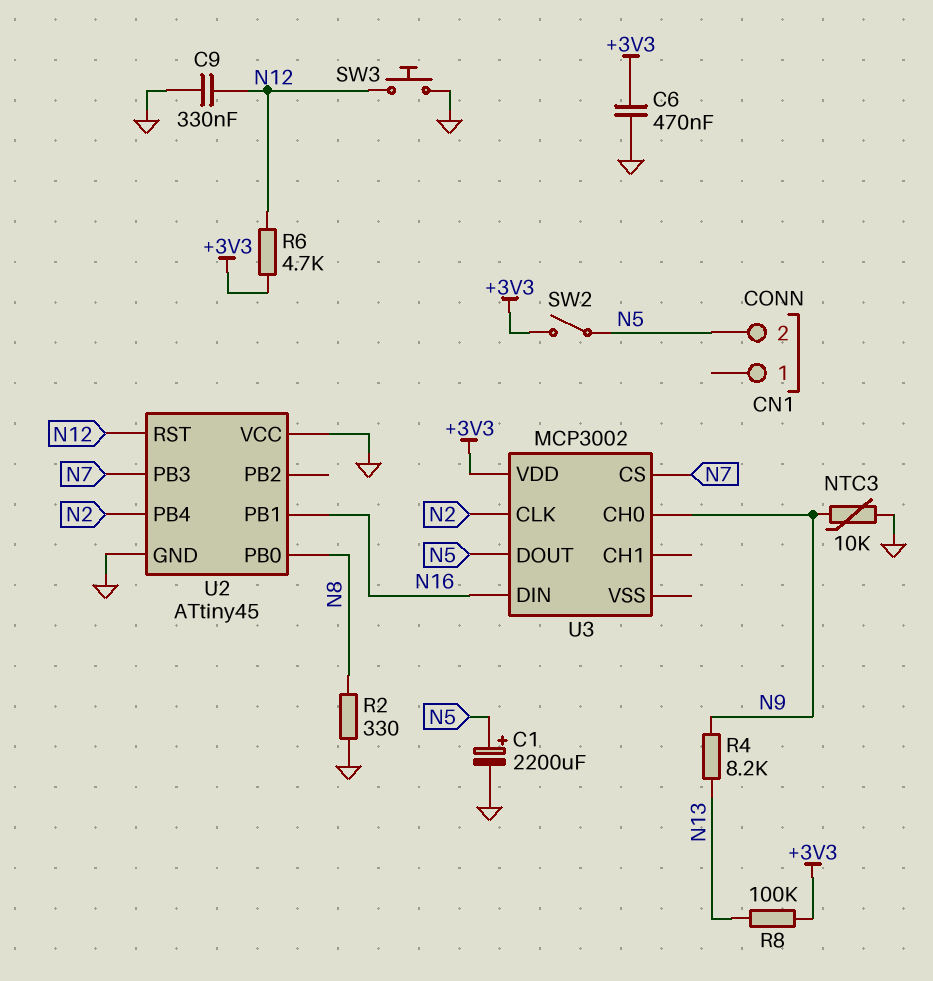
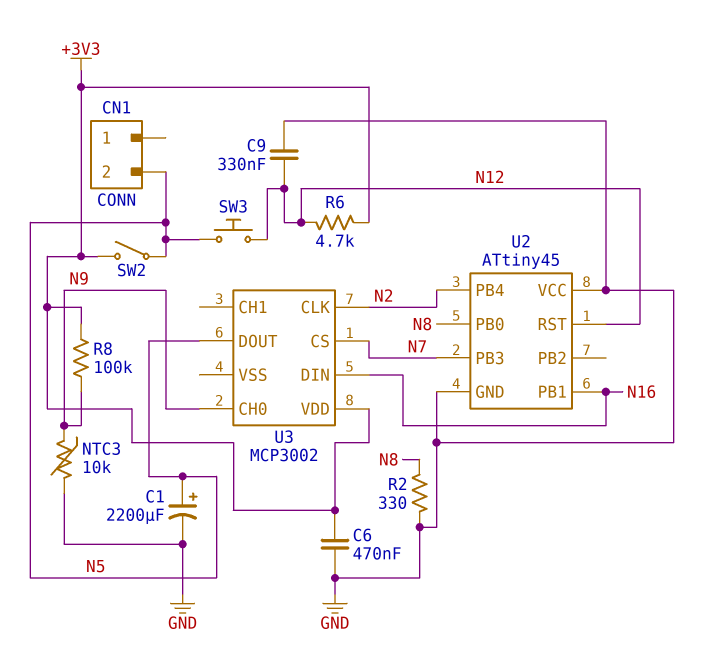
R4: 8.2k (N9, N13) -> none
R8: 100k (+3V3, N13) -> 100k (+3V3, N9)
SW3: button (GND, N12) -> button (N5, N12)

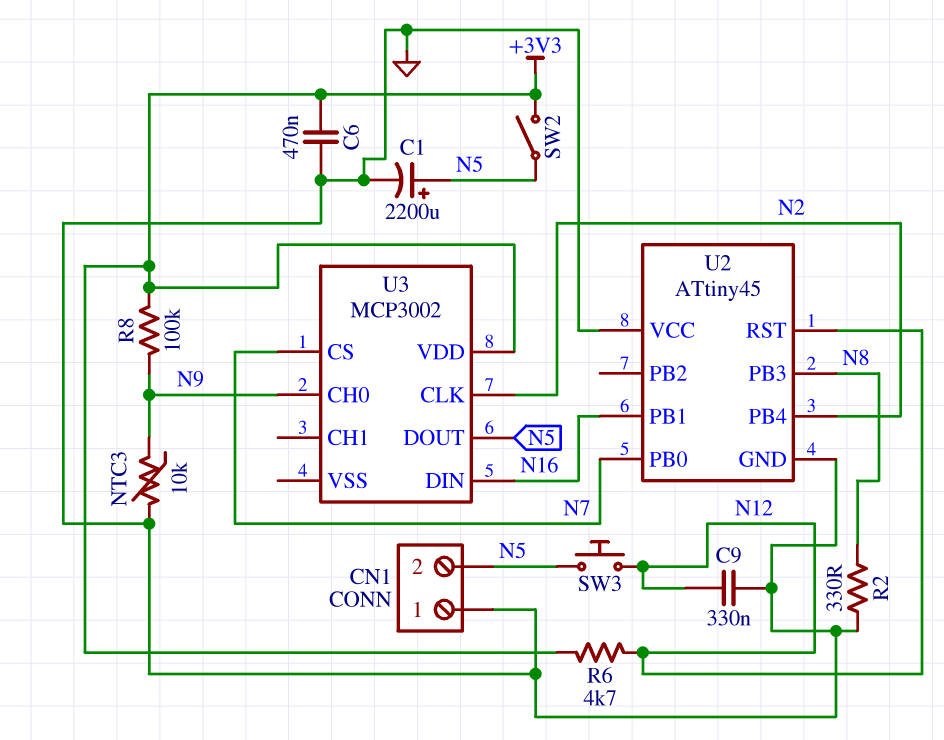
CN1 pin 1: none -> GND
U2 pin PB0: N8 -> N7
U2 pin PB3: N7 -> N8

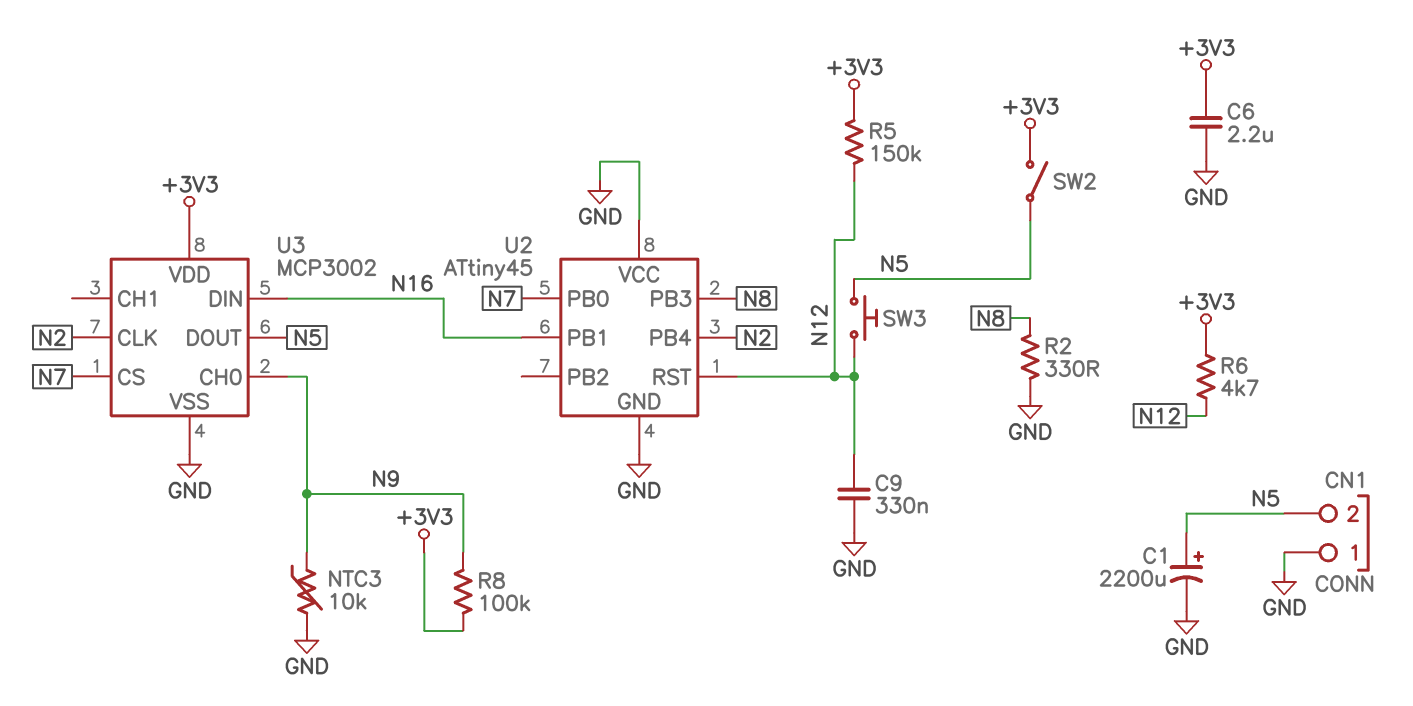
C6: 470nF (+3V3, GND) -> 2.2uF (+3V3, GND)
R5: none -> 150k (+3V3, N12)
U3 pin VSS: none -> GND

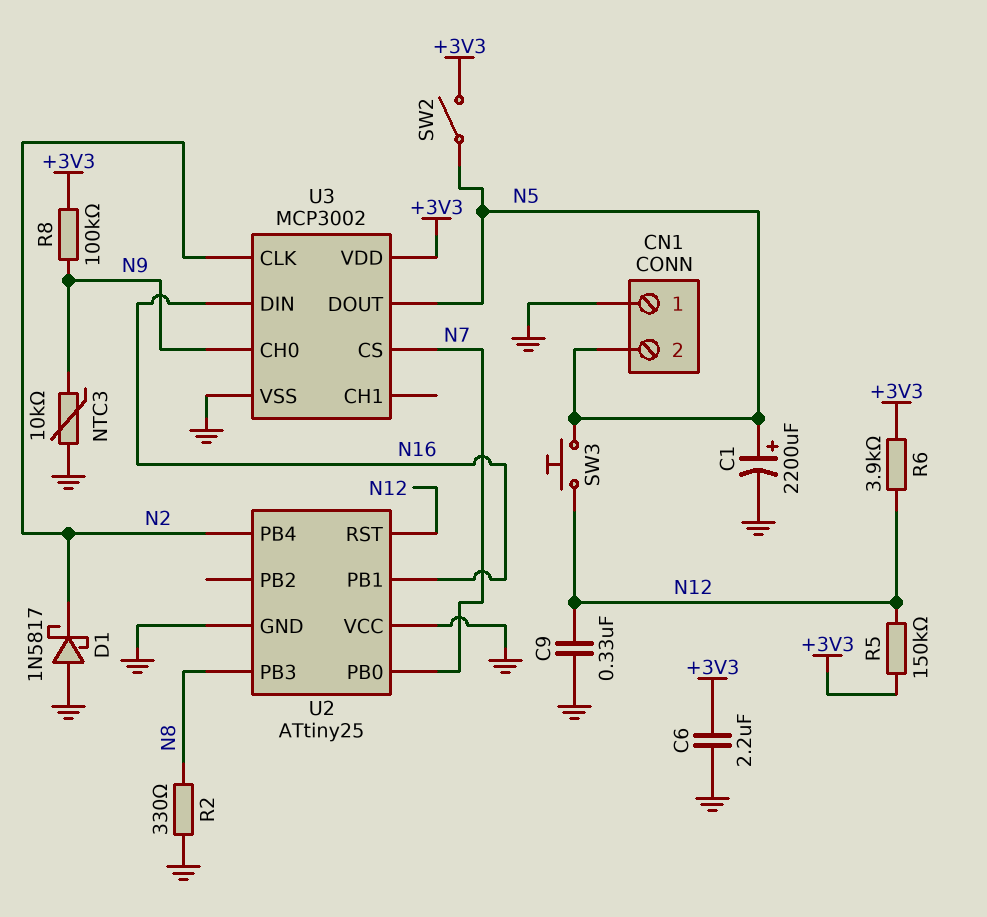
D1: none -> schottky 1N5817 (A GND, K N2)
R6: 4.7k (+3V3, N12) -> 3.9k (+3V3, N12)
U2: ATtiny45 -> ATtiny25

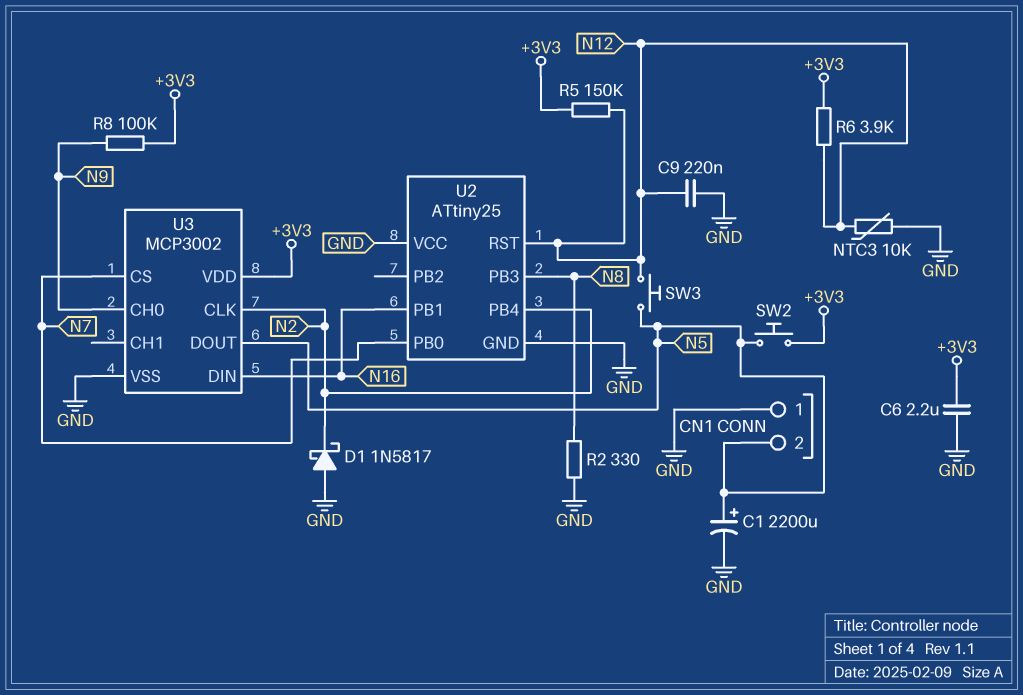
C9: 330nF (GND, N12) -> 220nF (GND, N12)
NTC3: 10k (GND, N9) -> 10k (GND, N12)
SW2: switch (+3V3, N5) -> button (+3V3, N5)

